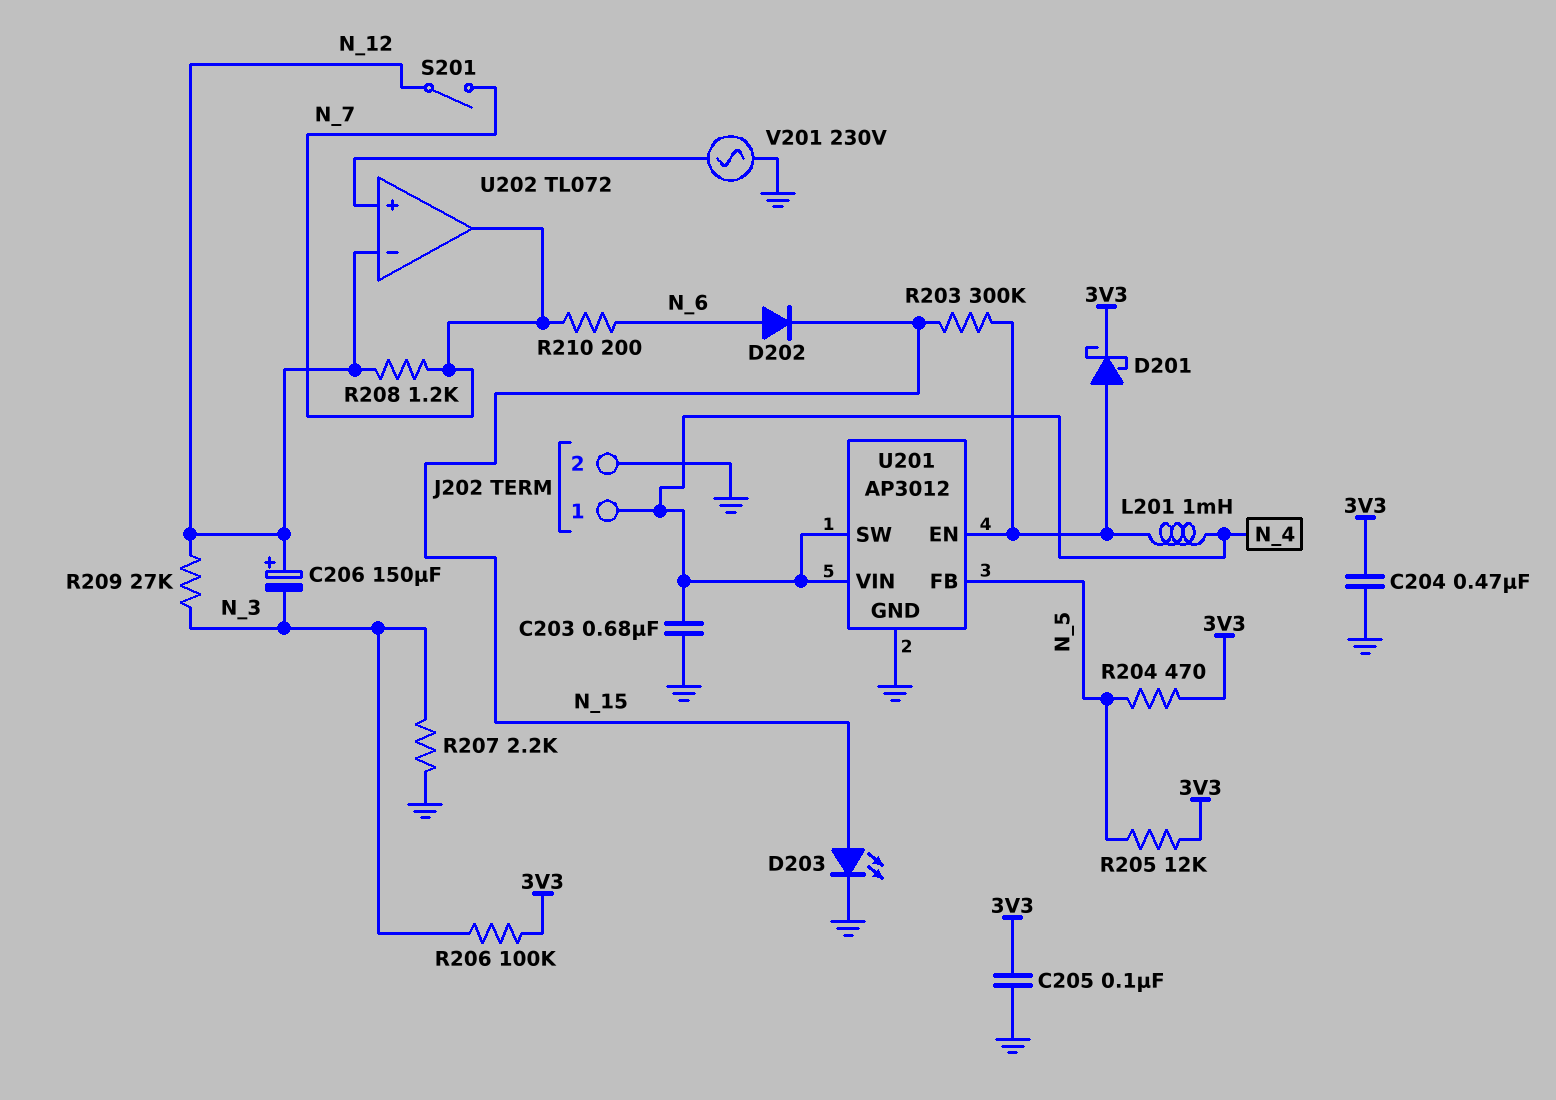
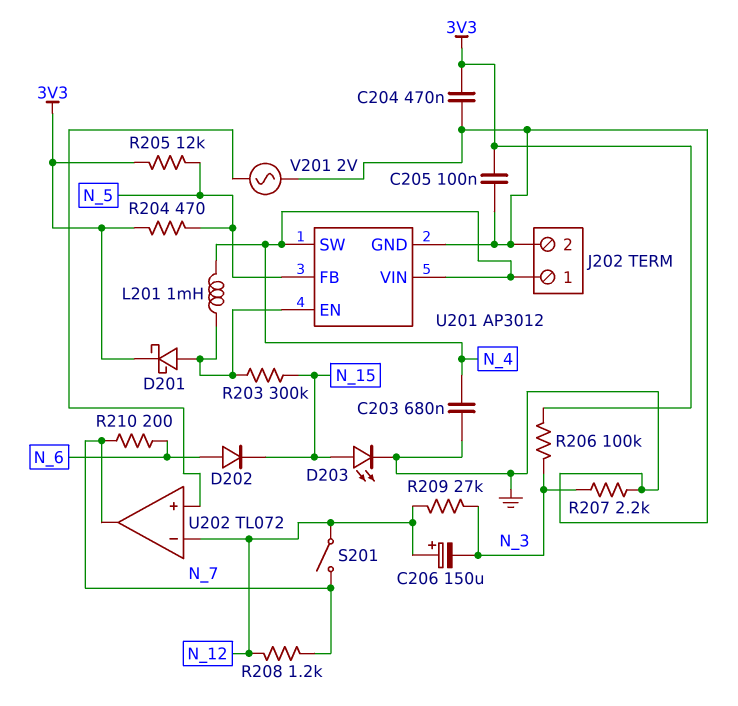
V201: AC 230V (GND, U202/in+) -> AC 2V (GND, U202/in+)

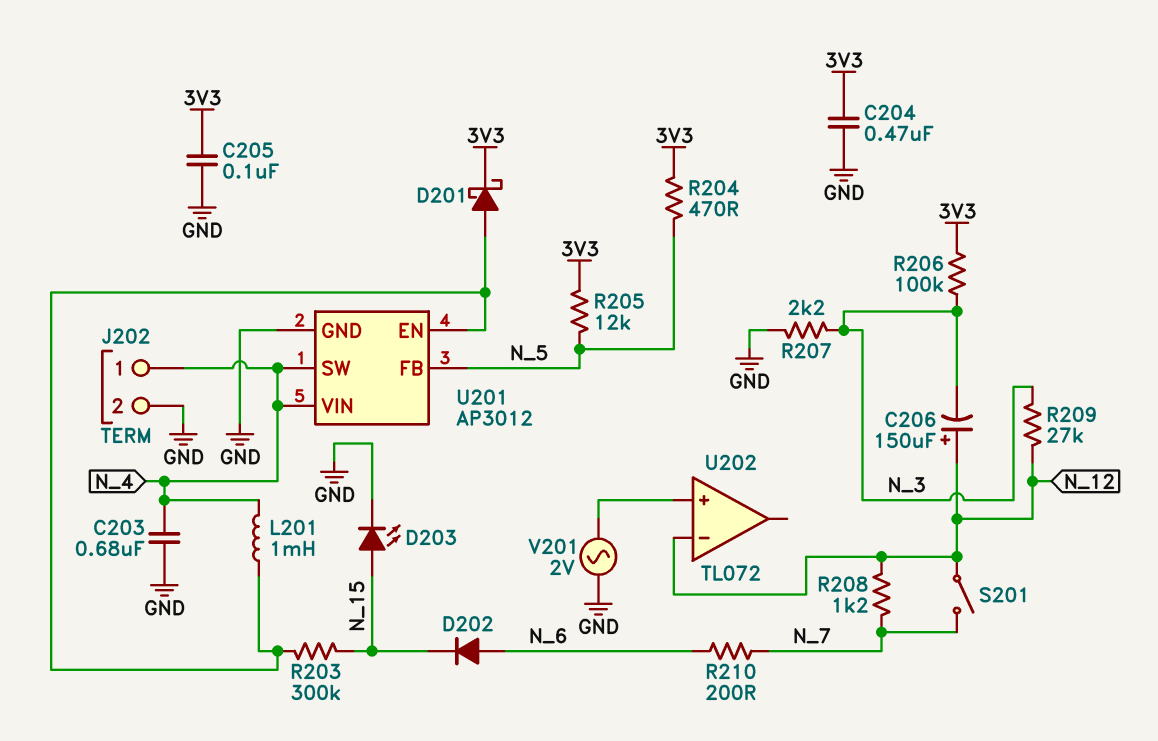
U202 pin out: N_7 -> none

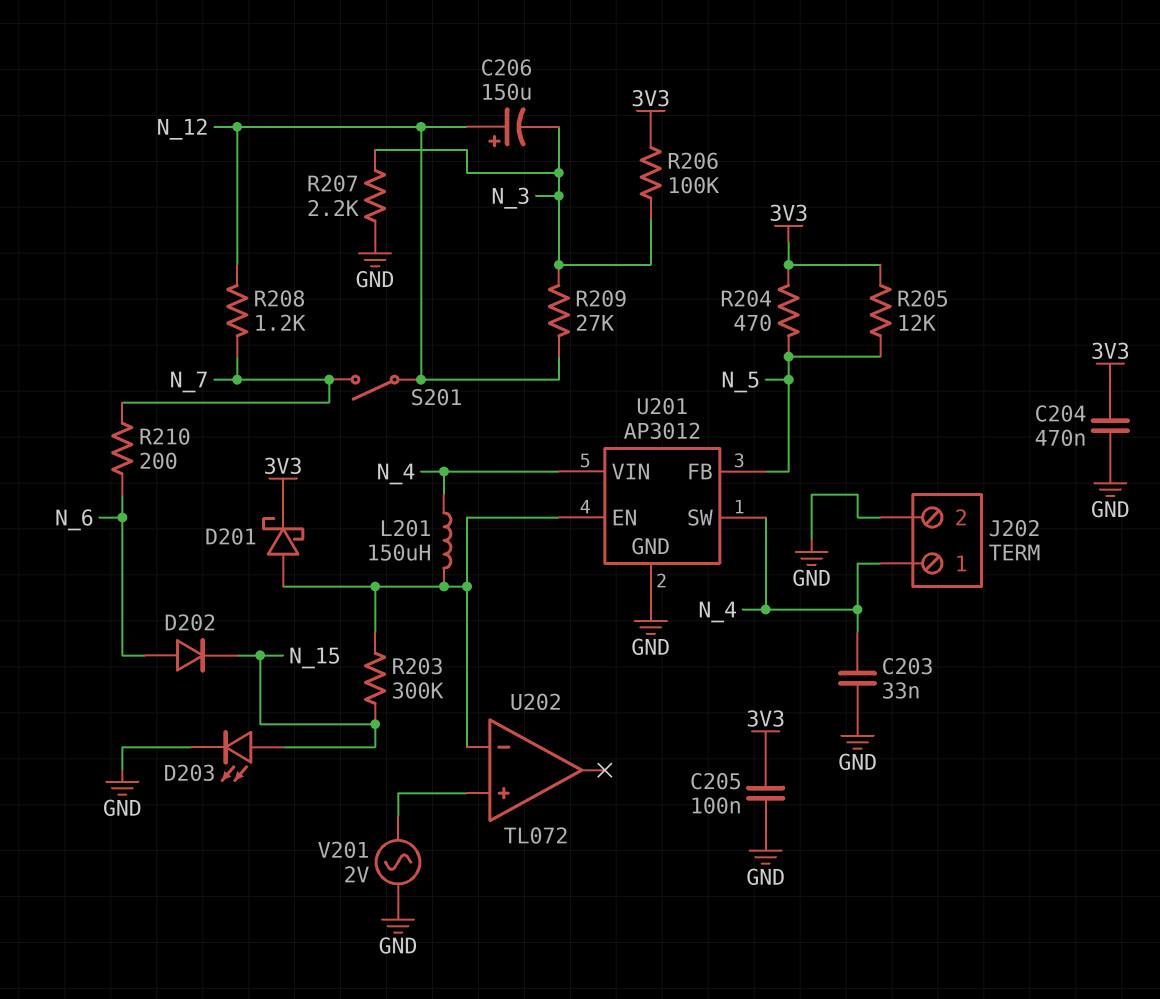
C203: 680nF (GND, N_4) -> 33nF (GND, N_4)
L201: 1mH (N_4, U201/EN) -> 150uH (N_4, U201/EN)
U202 pin in-: N_12 -> U201/EN

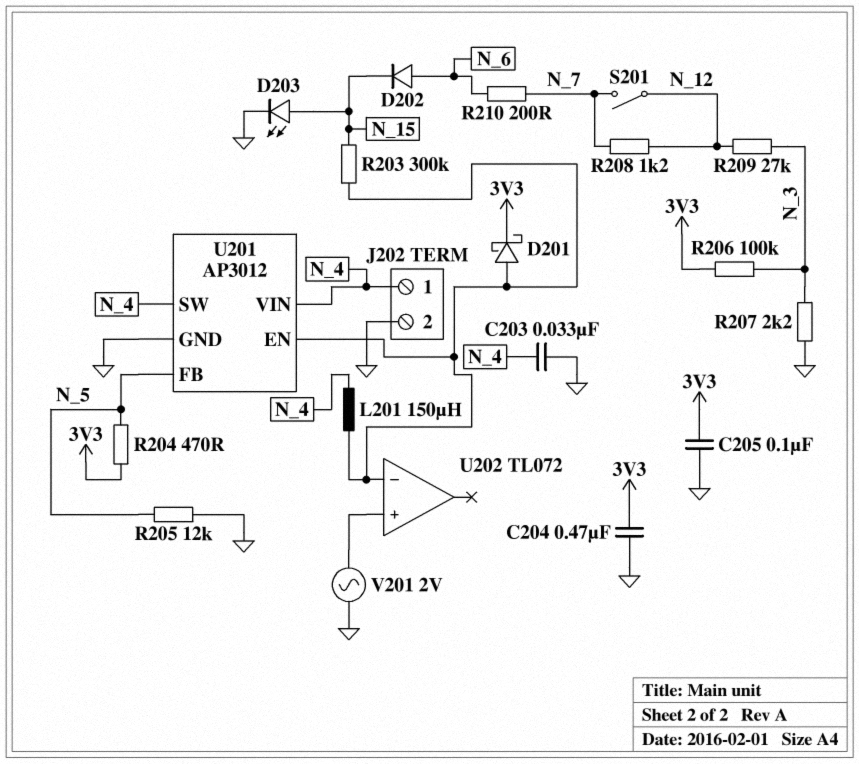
C206: 150uF (plus N_12, minus N_3) -> none
R205: 12k (3V3, N_5) -> 12k (GND, N_5)

